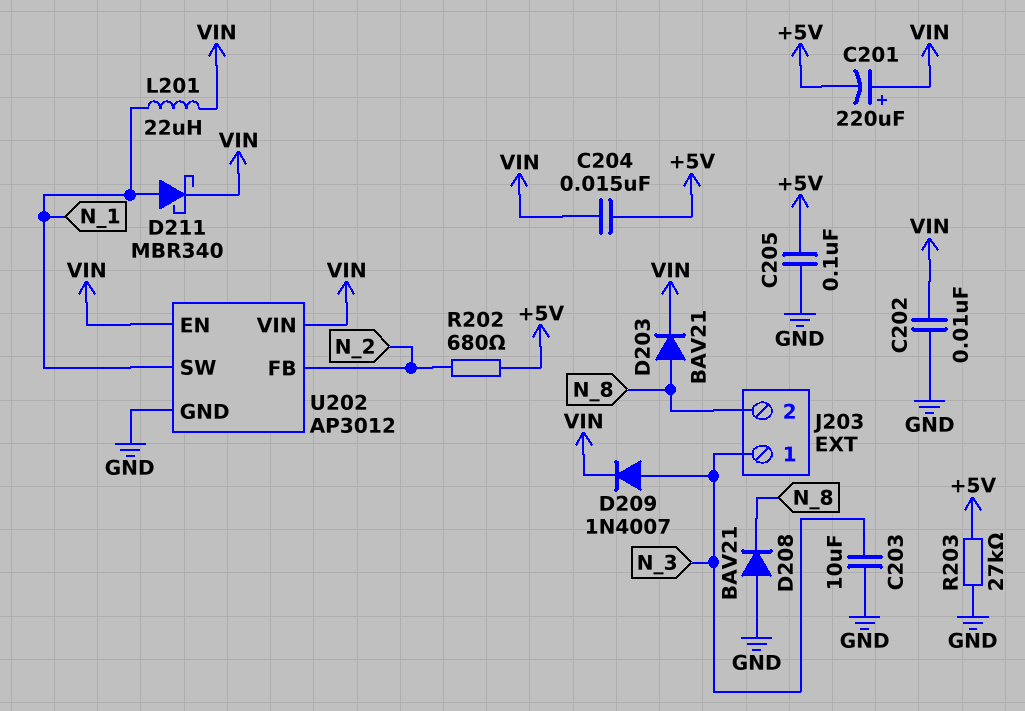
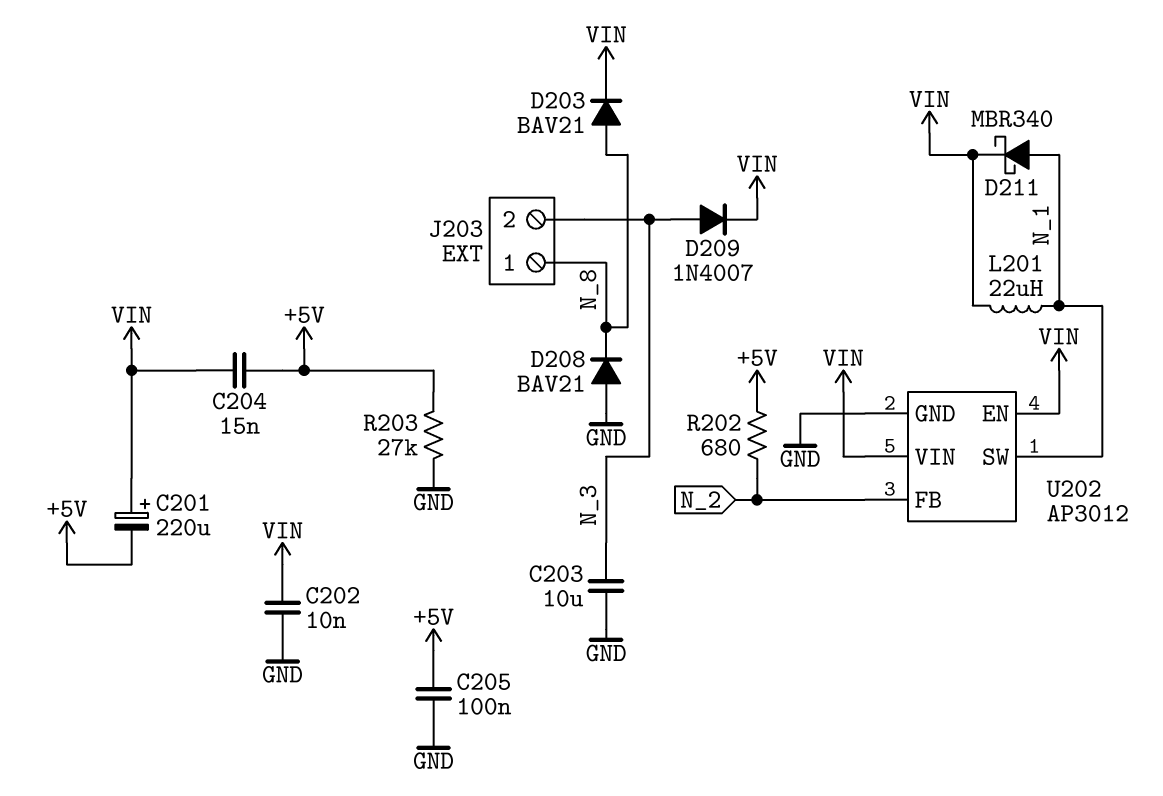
J203 pin 1: N_3 -> N_8
J203 pin 2: N_8 -> N_3

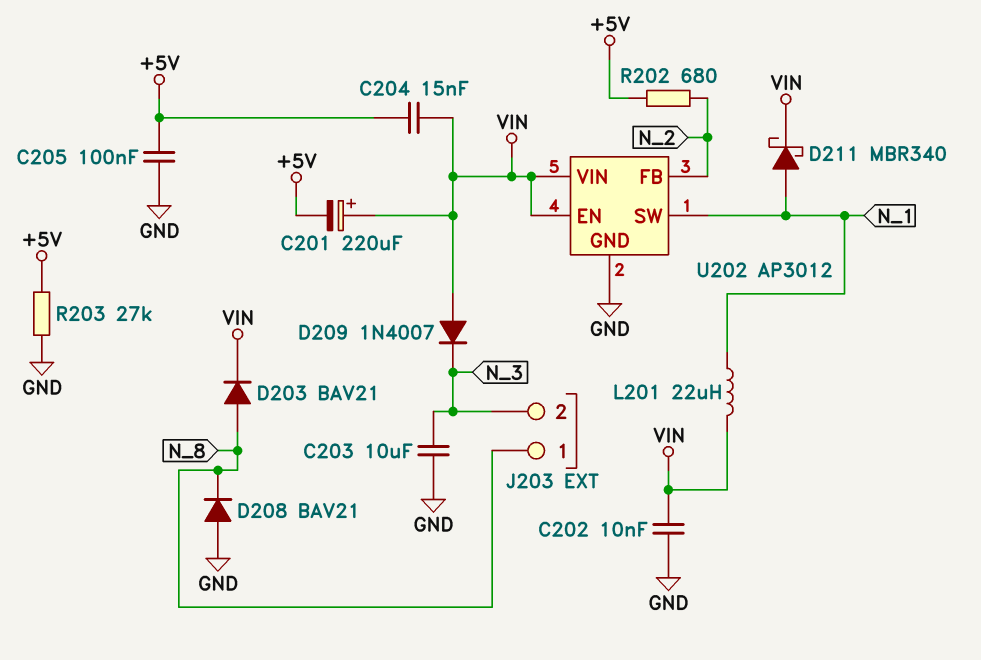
D209: diode 1N4007 (A N_3, K VIN) -> diode 1N4007 (A VIN, K N_3)

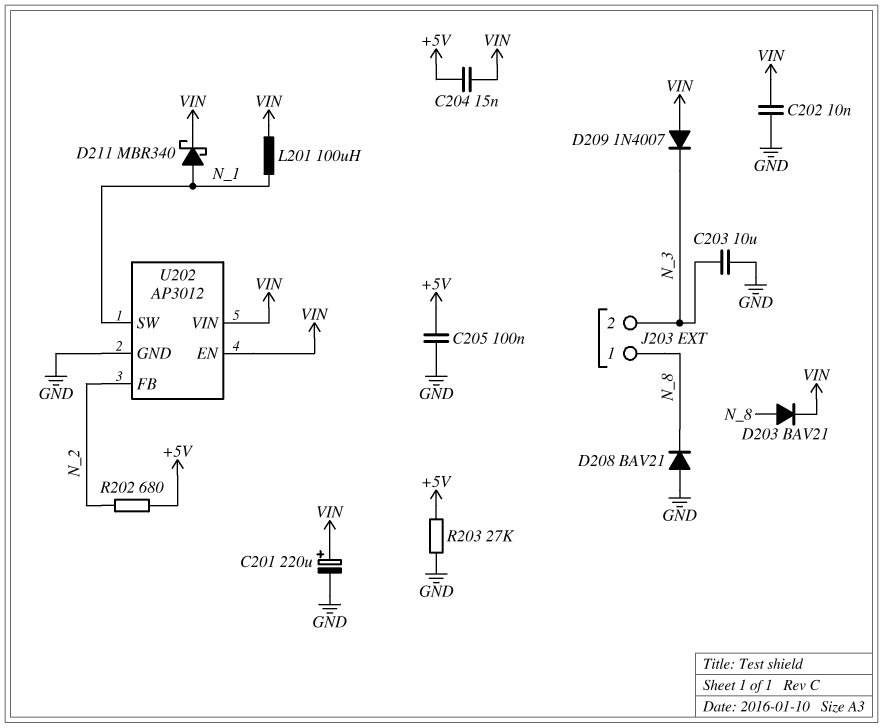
C201: 220uF (plus VIN, minus +5V) -> 220uF (plus VIN, minus GND)
L201: 22uH (N_1, VIN) -> 100uH (N_1, VIN)

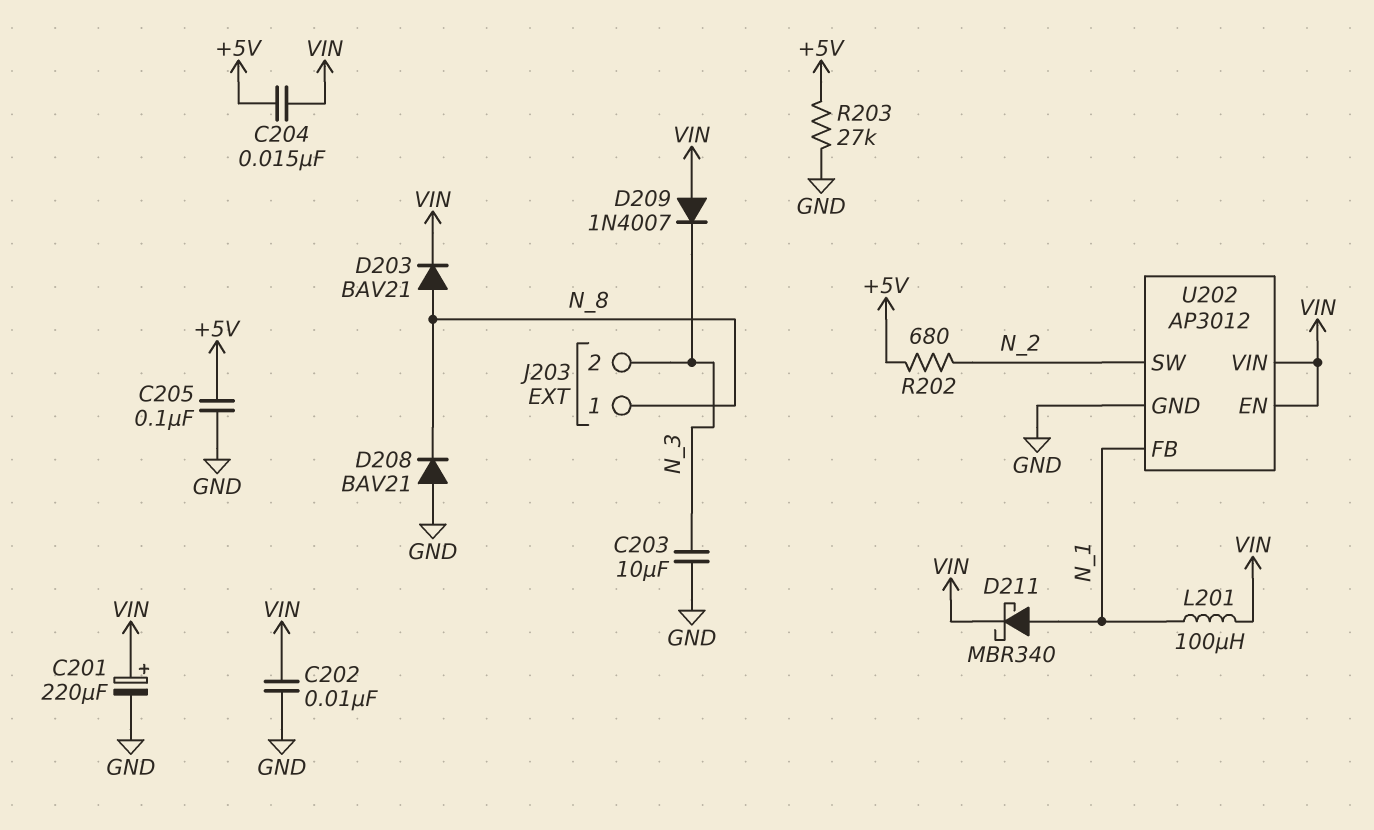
U202 pin FB: N_2 -> N_1
U202 pin SW: N_1 -> N_2

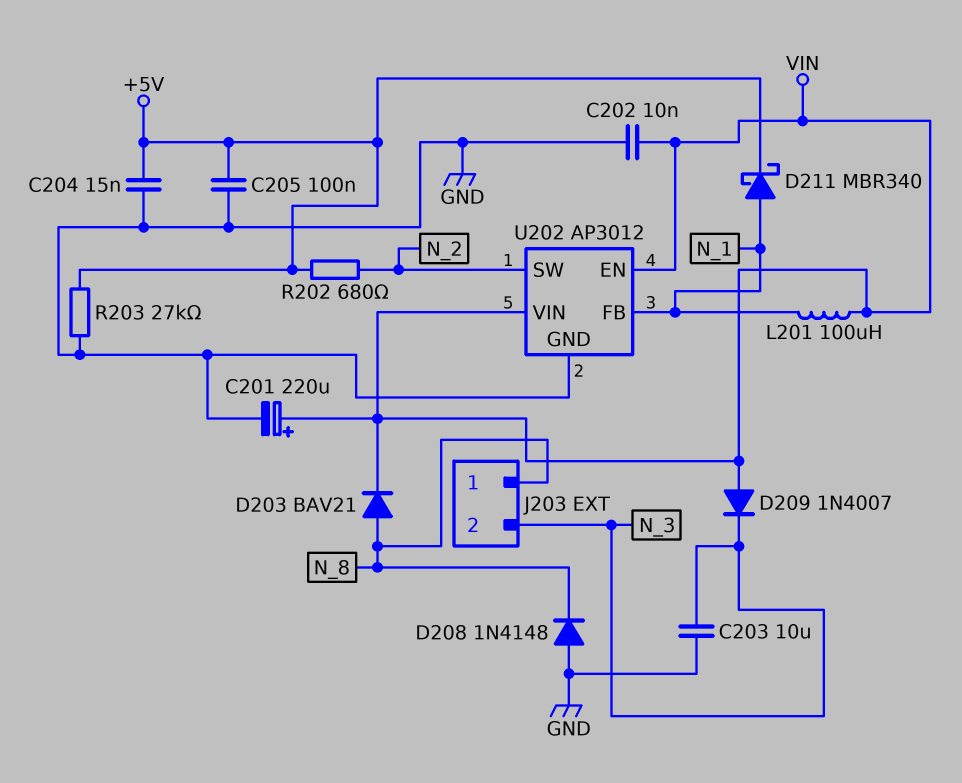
C204: 15nF (+5V, VIN) -> 15nF (+5V, GND)
D208: diode BAV21 (A GND, K N_8) -> diode 1N4148 (A GND, K N_8)
D211: schottky MBR340 (A N_1, K VIN) -> schottky MBR340 (A N_1, K +5V)

